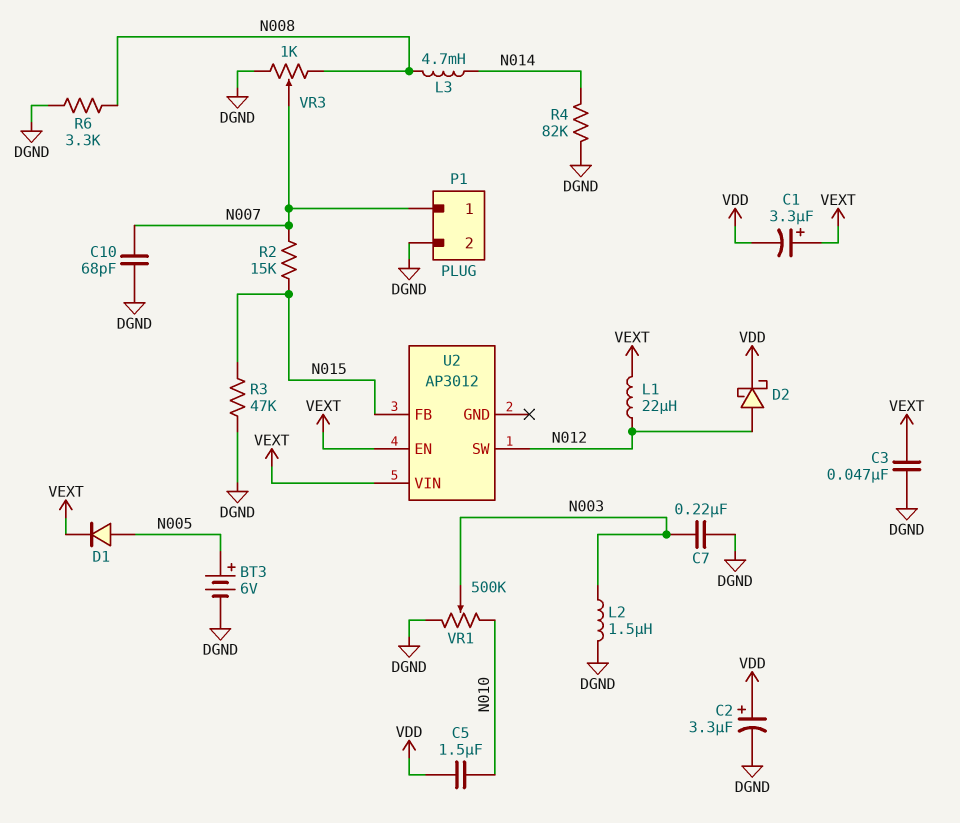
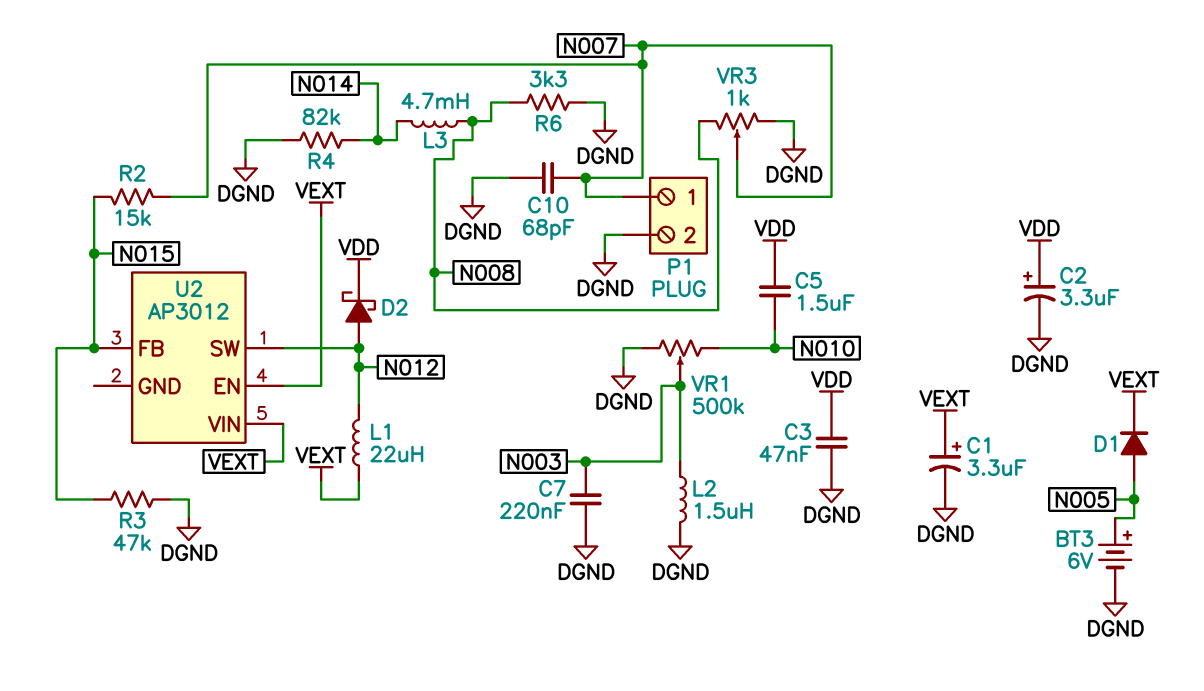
C1: 3.3uF (plus VEXT, minus VDD) -> 3.3uF (plus VEXT, minus DGND)
C3: 47nF (DGND, VEXT) -> 47nF (DGND, VDD)

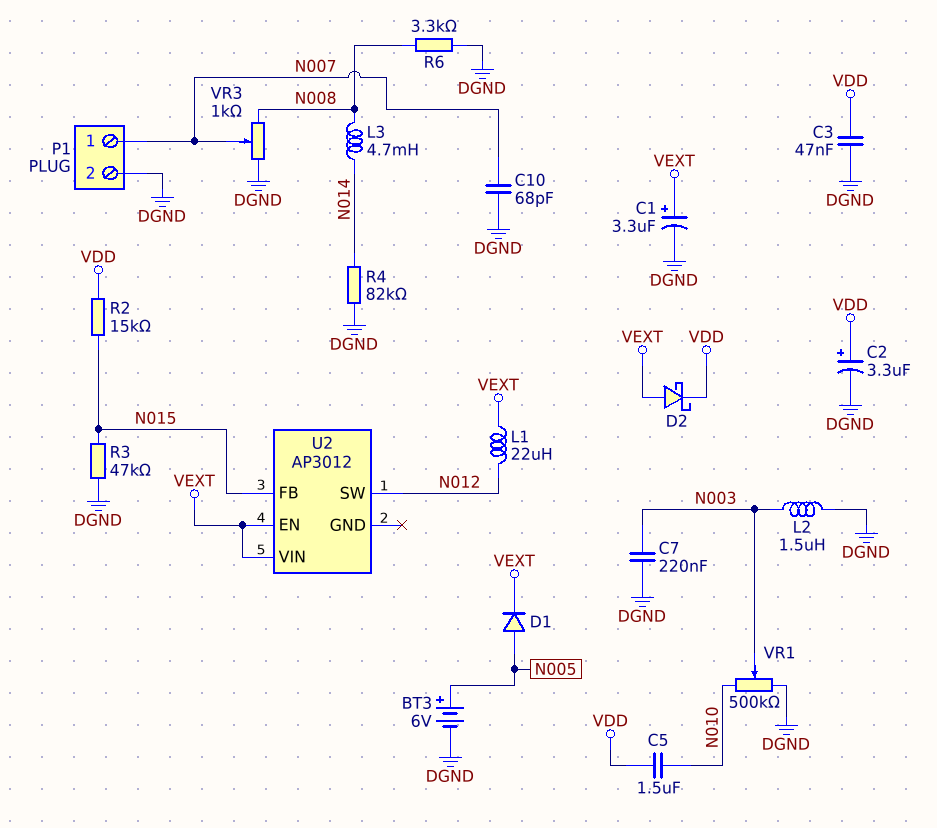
D2: schottky (A N012, K VDD) -> schottky (A VEXT, K VDD)
R2: 15k (N007, N015) -> 15k (N015, VDD)

